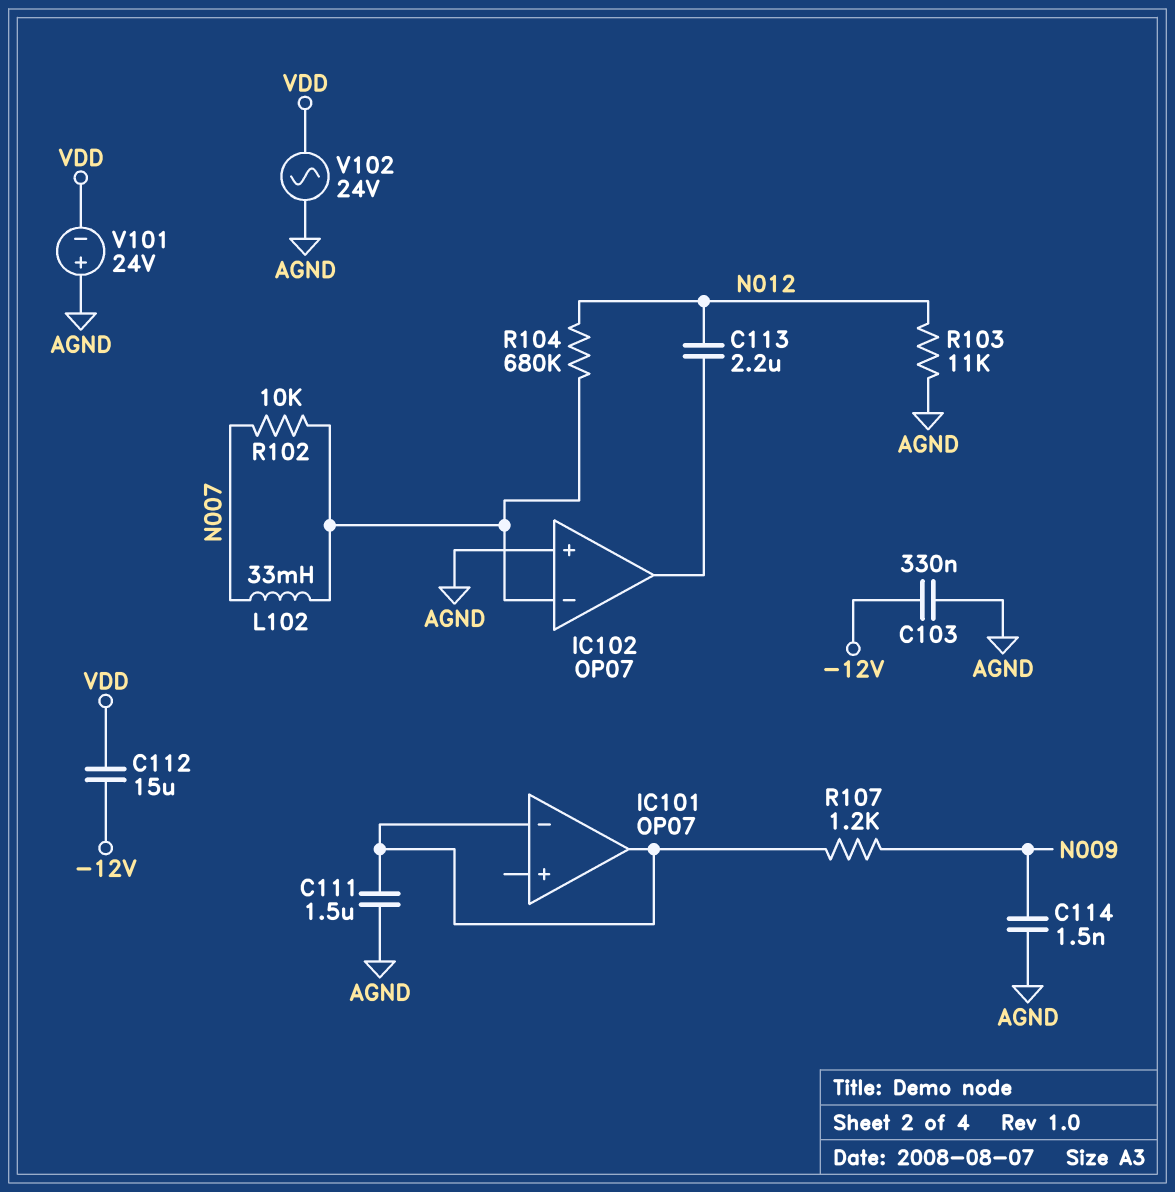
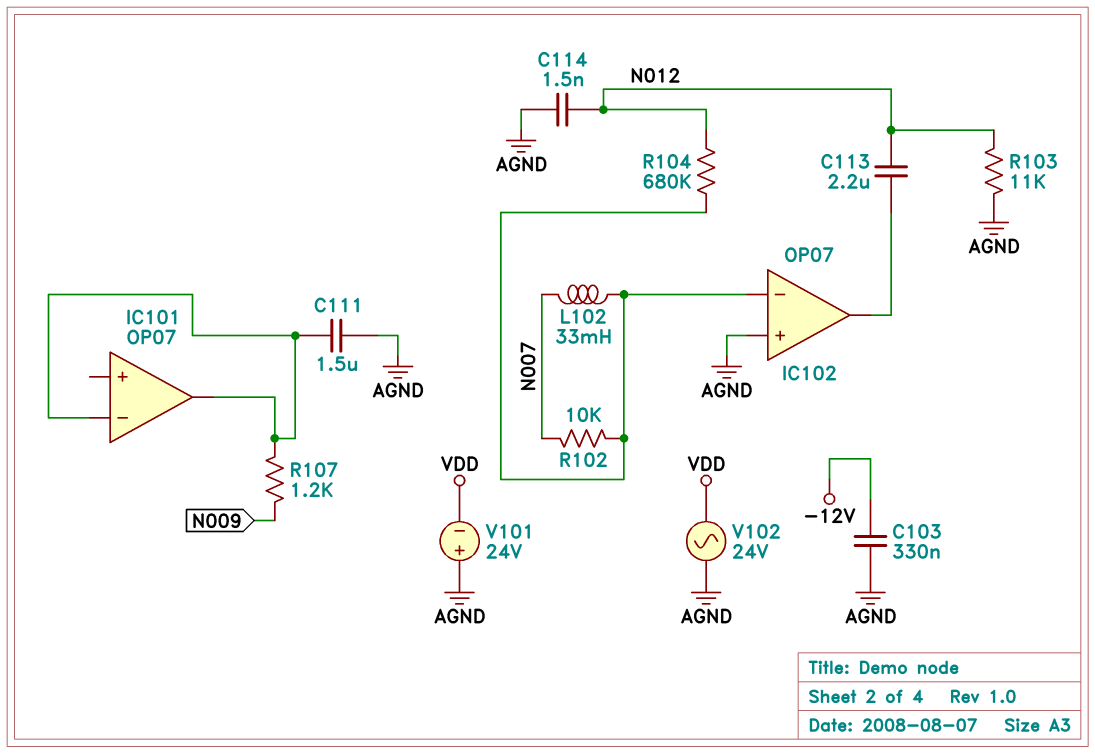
C112: 15uF (-12V, VDD) -> none
C114: 1.5nF (AGND, N009) -> 1.5nF (AGND, N012)

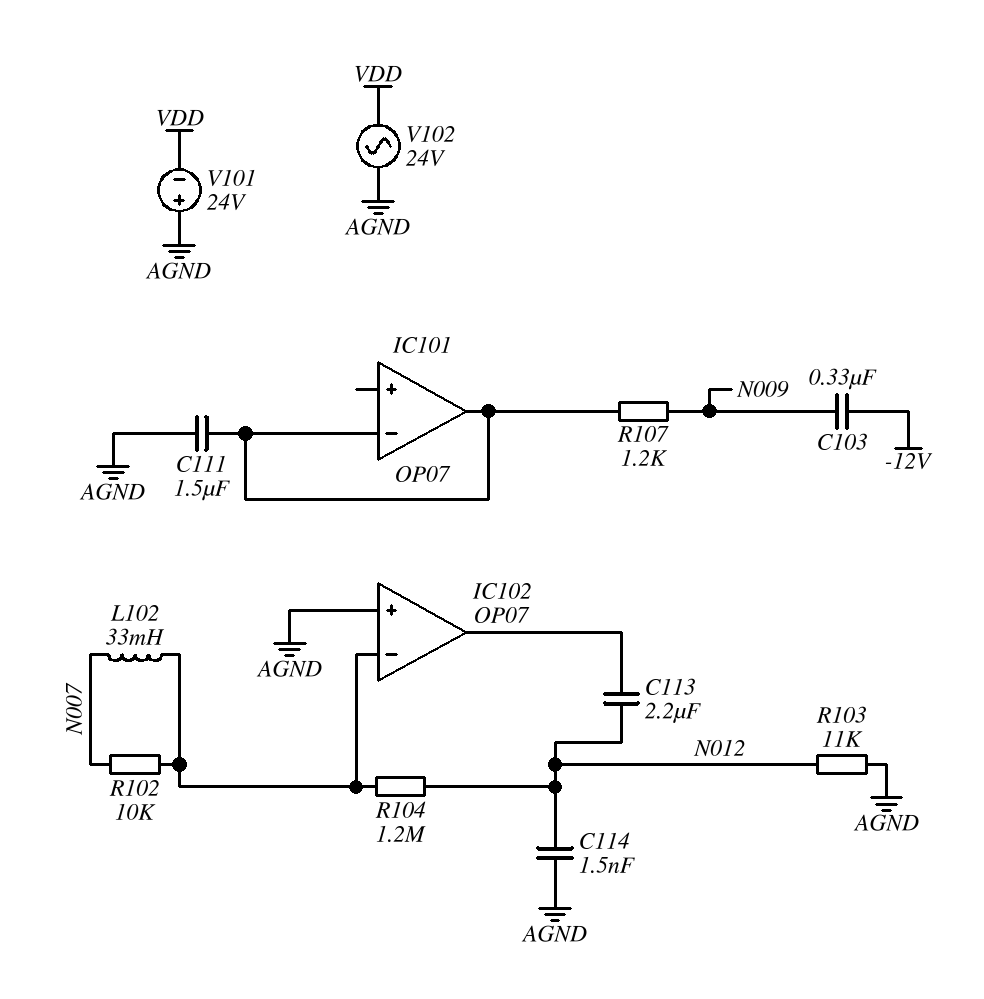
C103: 330nF (-12V, AGND) -> 330nF (-12V, N009)
R104: 680k (IC102/in-, N012) -> 1.2M (IC102/in-, N012)

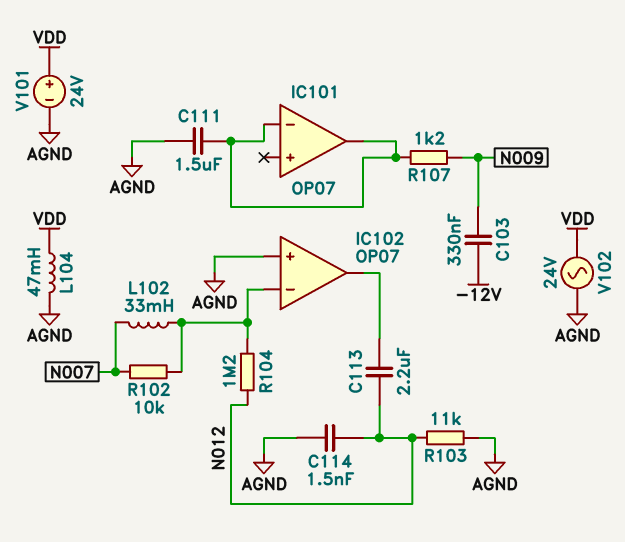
L104: none -> 47mH (AGND, VDD)
V101: 24V (plus AGND, minus VDD) -> 24V (plus VDD, minus AGND)

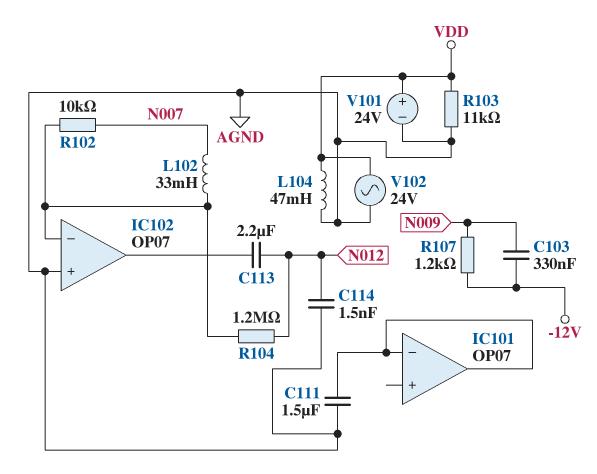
R103: 11k (AGND, N012) -> 11k (AGND, VDD)
R107: 1.2k (IC101/in-, N009) -> 1.2k (-12V, N009)

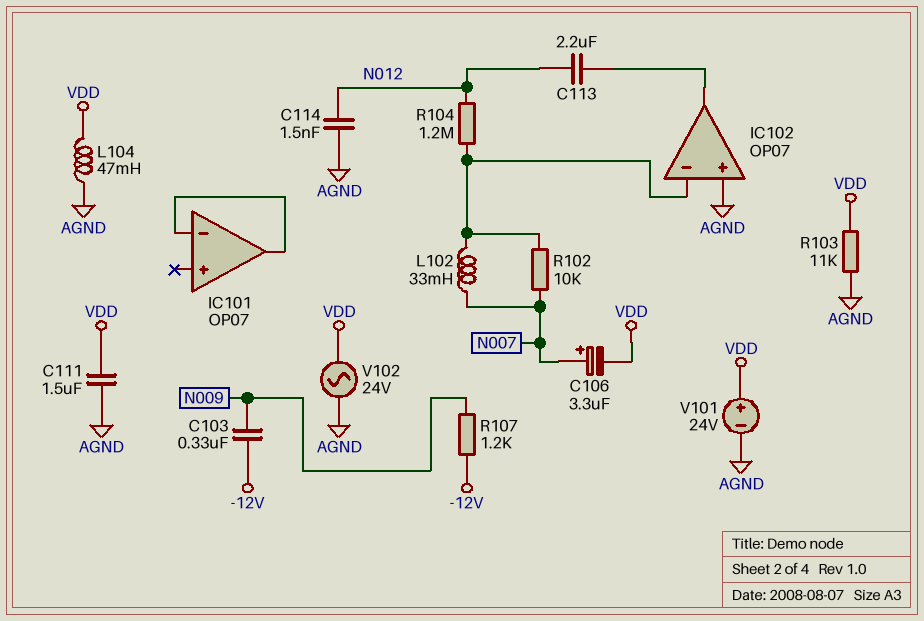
C106: none -> 3.3uF (plus N007, minus VDD)
C111: 1.5uF (AGND, IC101/in-) -> 1.5uF (AGND, VDD)

